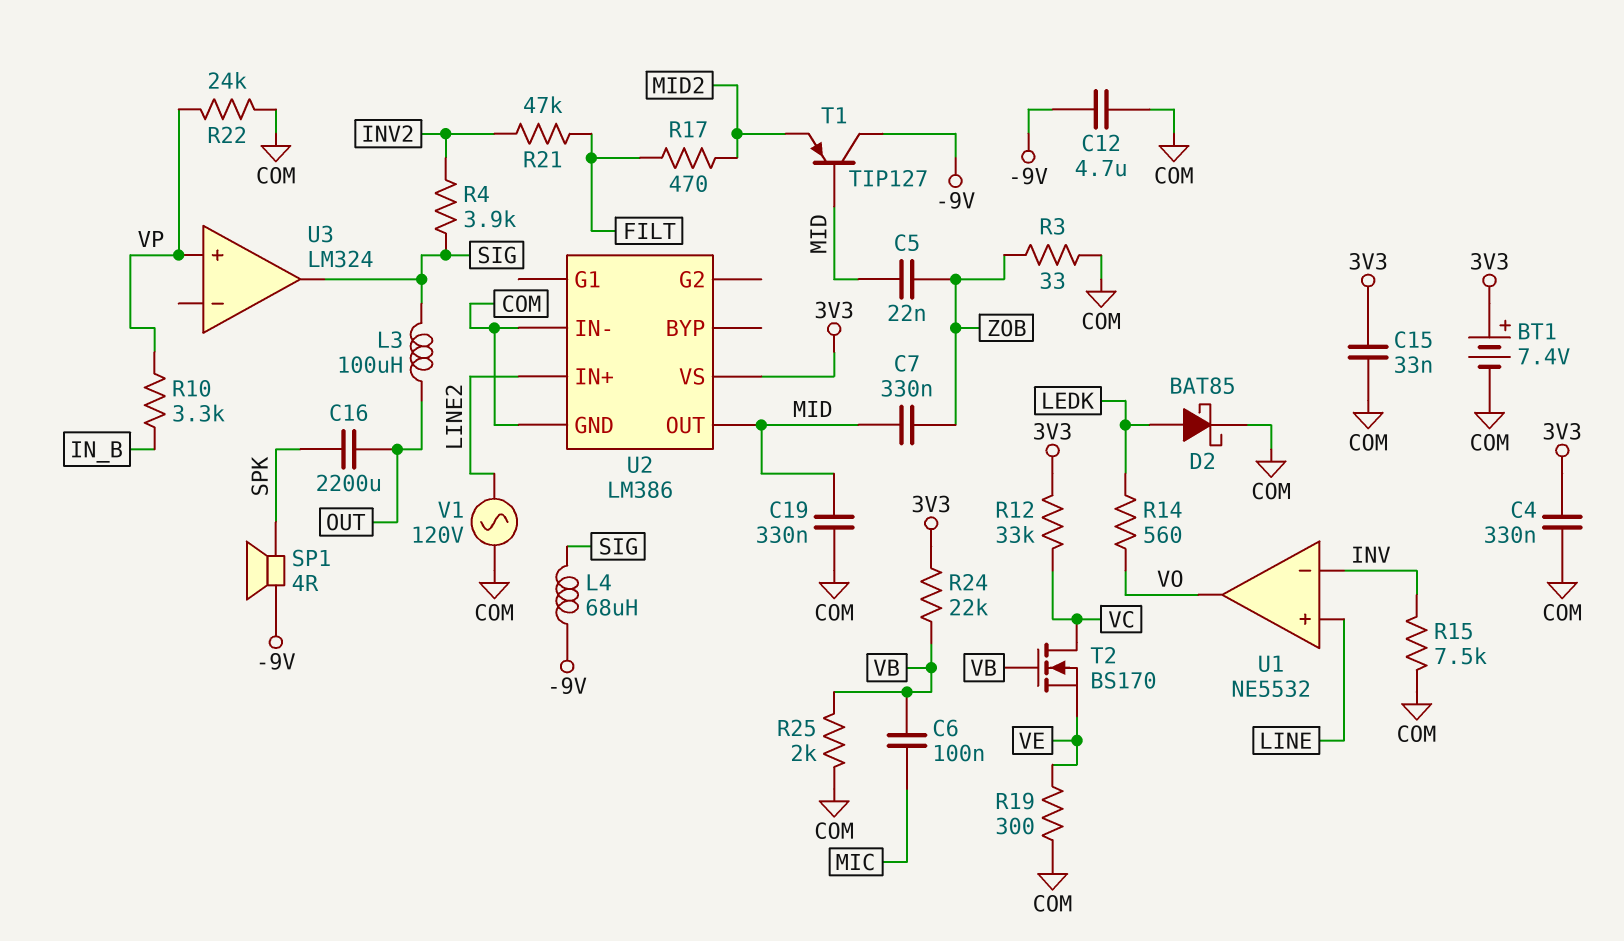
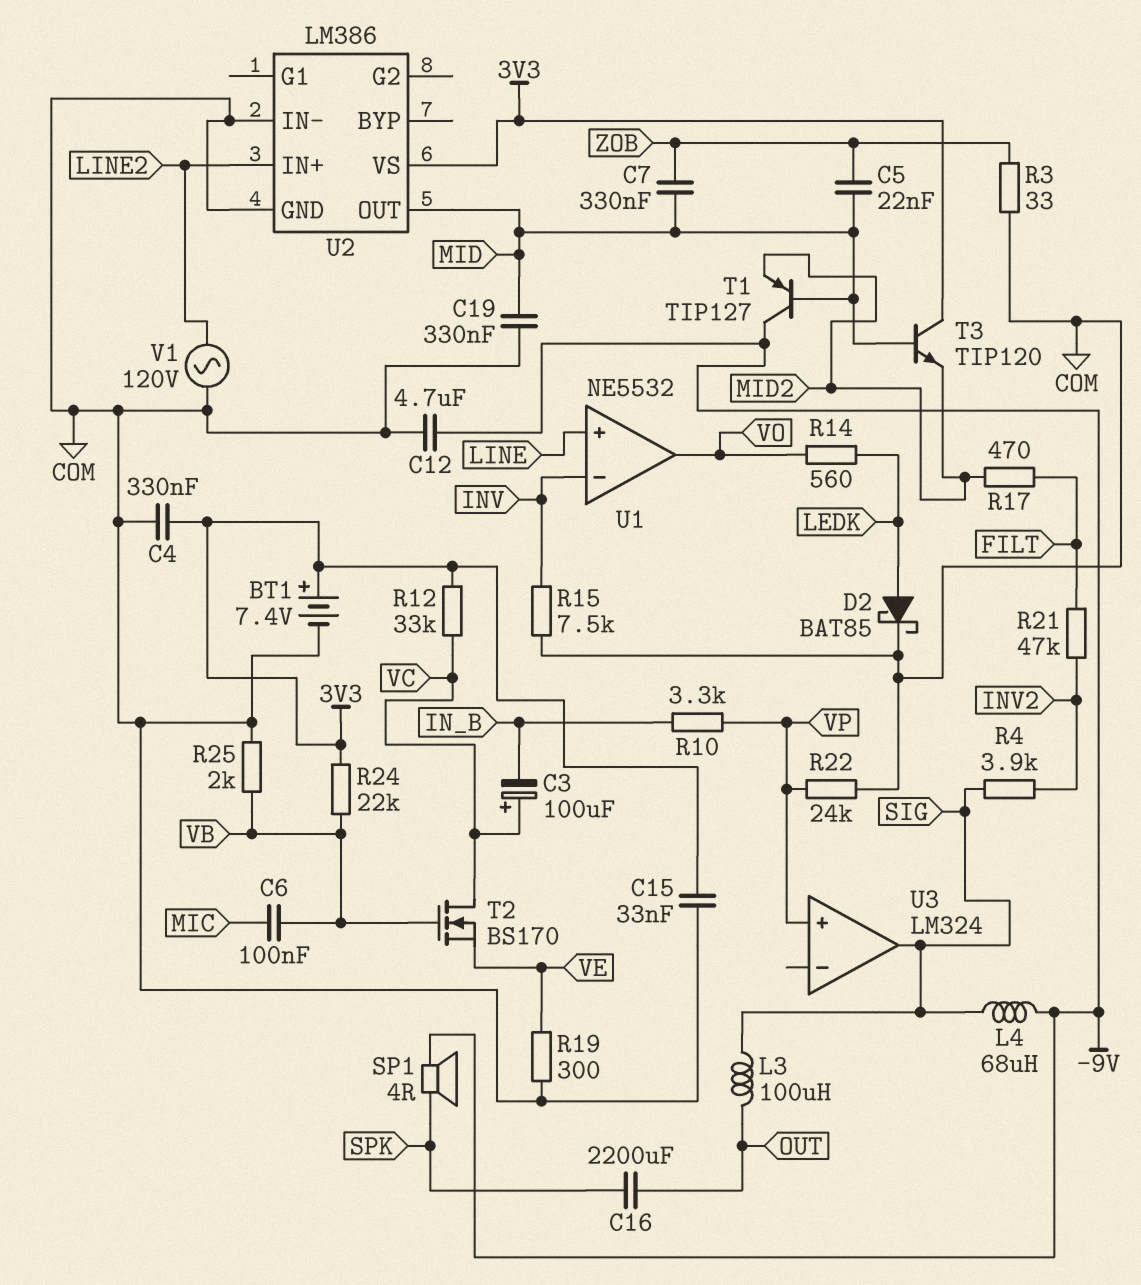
C3: none -> 100uF (plus VC, minus IN_B)
T3: none -> NPN TIP120 (B MID, C 3V3, E MID2)

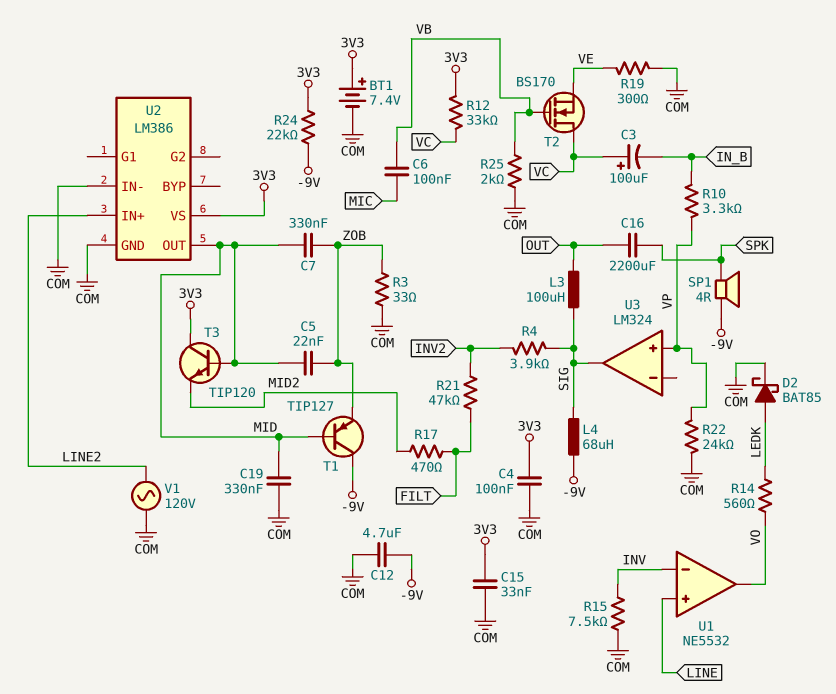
C4: 330nF (3V3, COM) -> 100nF (3V3, COM)
R24: 22k (3V3, VB) -> 22k (-9V, 3V3)
T1: PNP TIP127 (B MID, C -9V, E MID2) -> PNP TIP127 (B MID, C -9V, E ZOB)

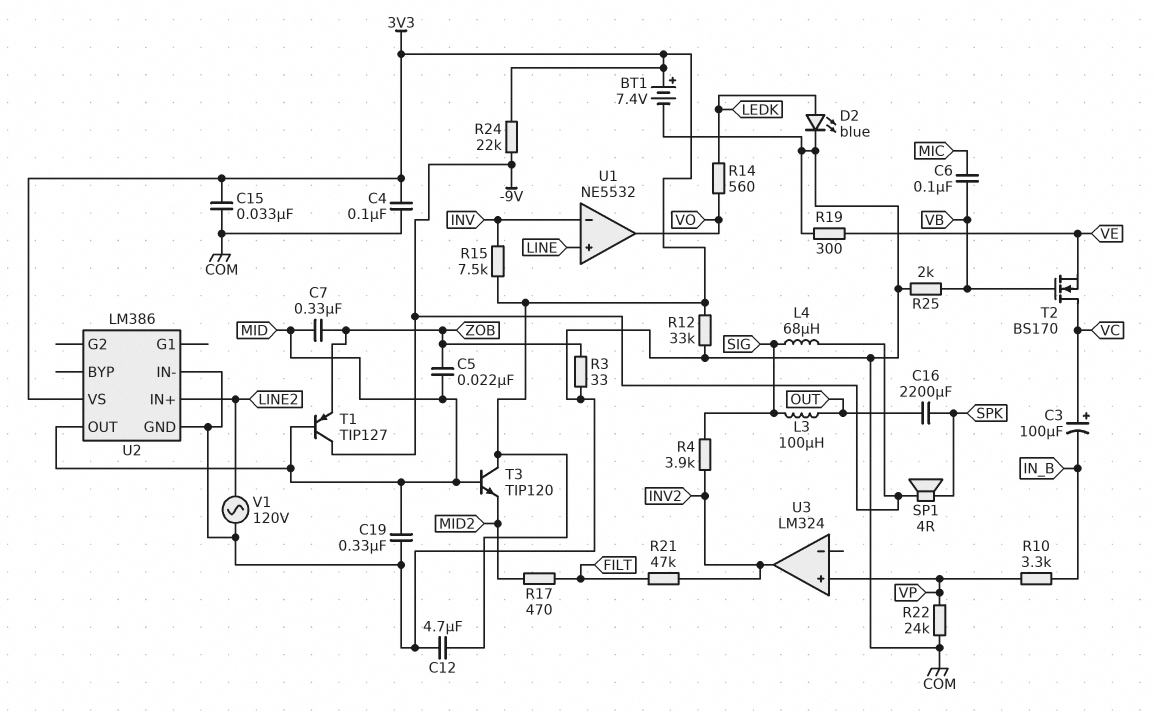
C12: 4.7uF (-9V, COM) -> 4.7uF (3V3, COM)
D2: schottky BAT85 (A LEDK, K COM) -> LED blue (A LEDK, K COM)
R12: 33k (3V3, VC) -> 33k (3V3, COM)
R15: 7.5k (COM, INV) -> 7.5k (3V3, INV)
U3 pin out: SIG -> INV2

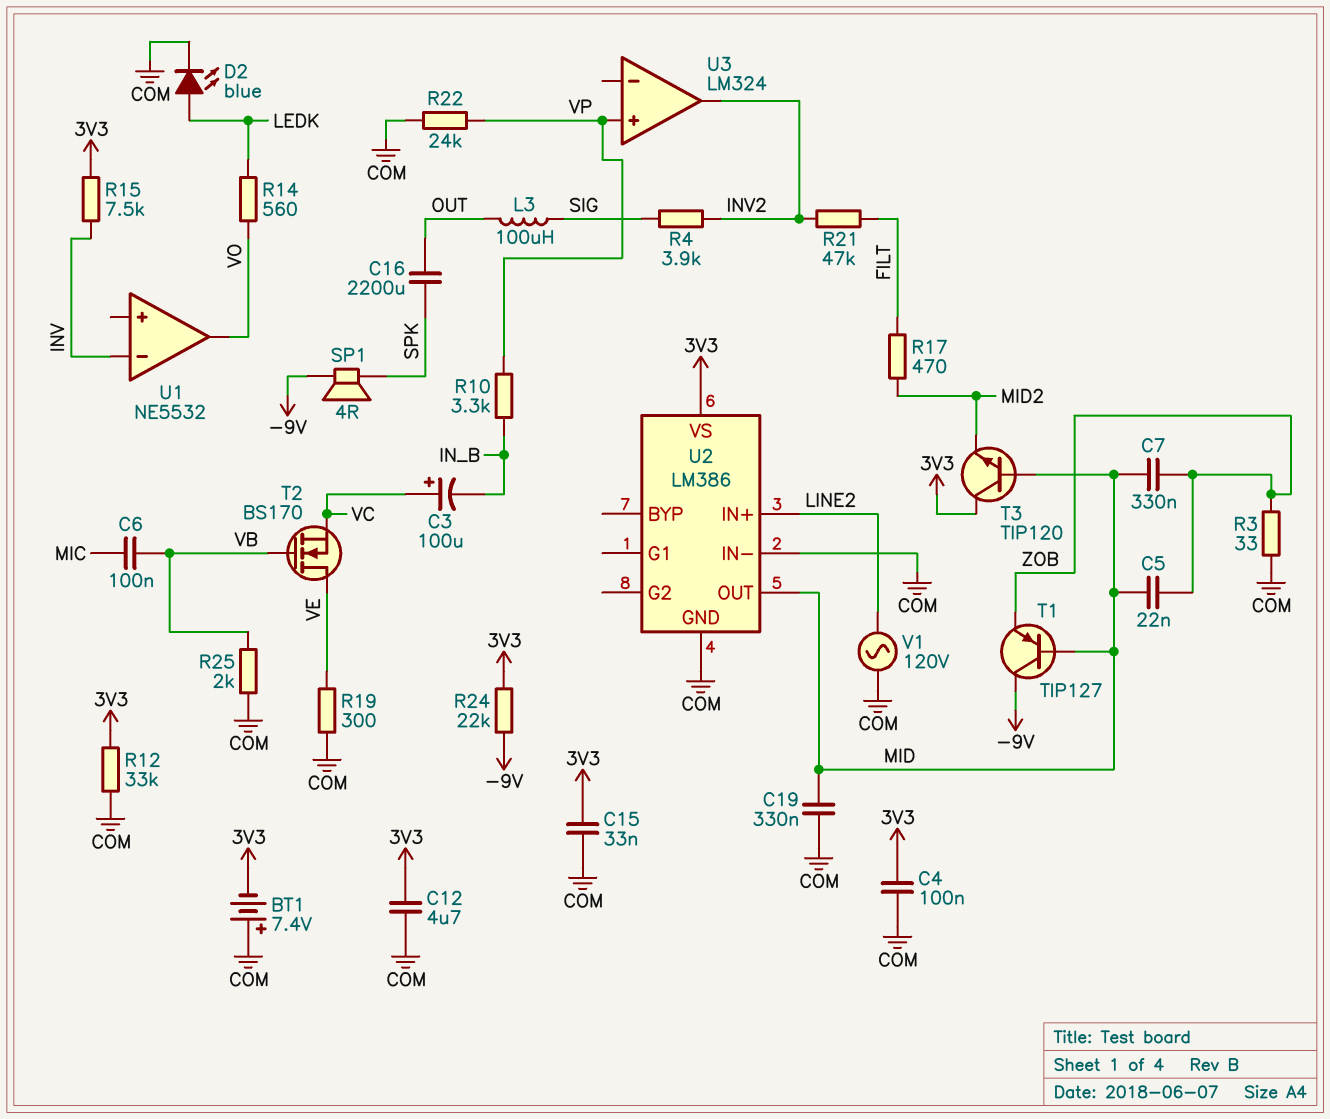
BT1: 7.4V (plus 3V3, minus COM) -> 7.4V (plus COM, minus 3V3)
L4: 68uH (-9V, SIG) -> none
T2: NMOS BS170 (G VB, D VC, S VE) -> NMOS BS170 (G VB, D VE, S VC)
U1 pin in+: LINE -> none

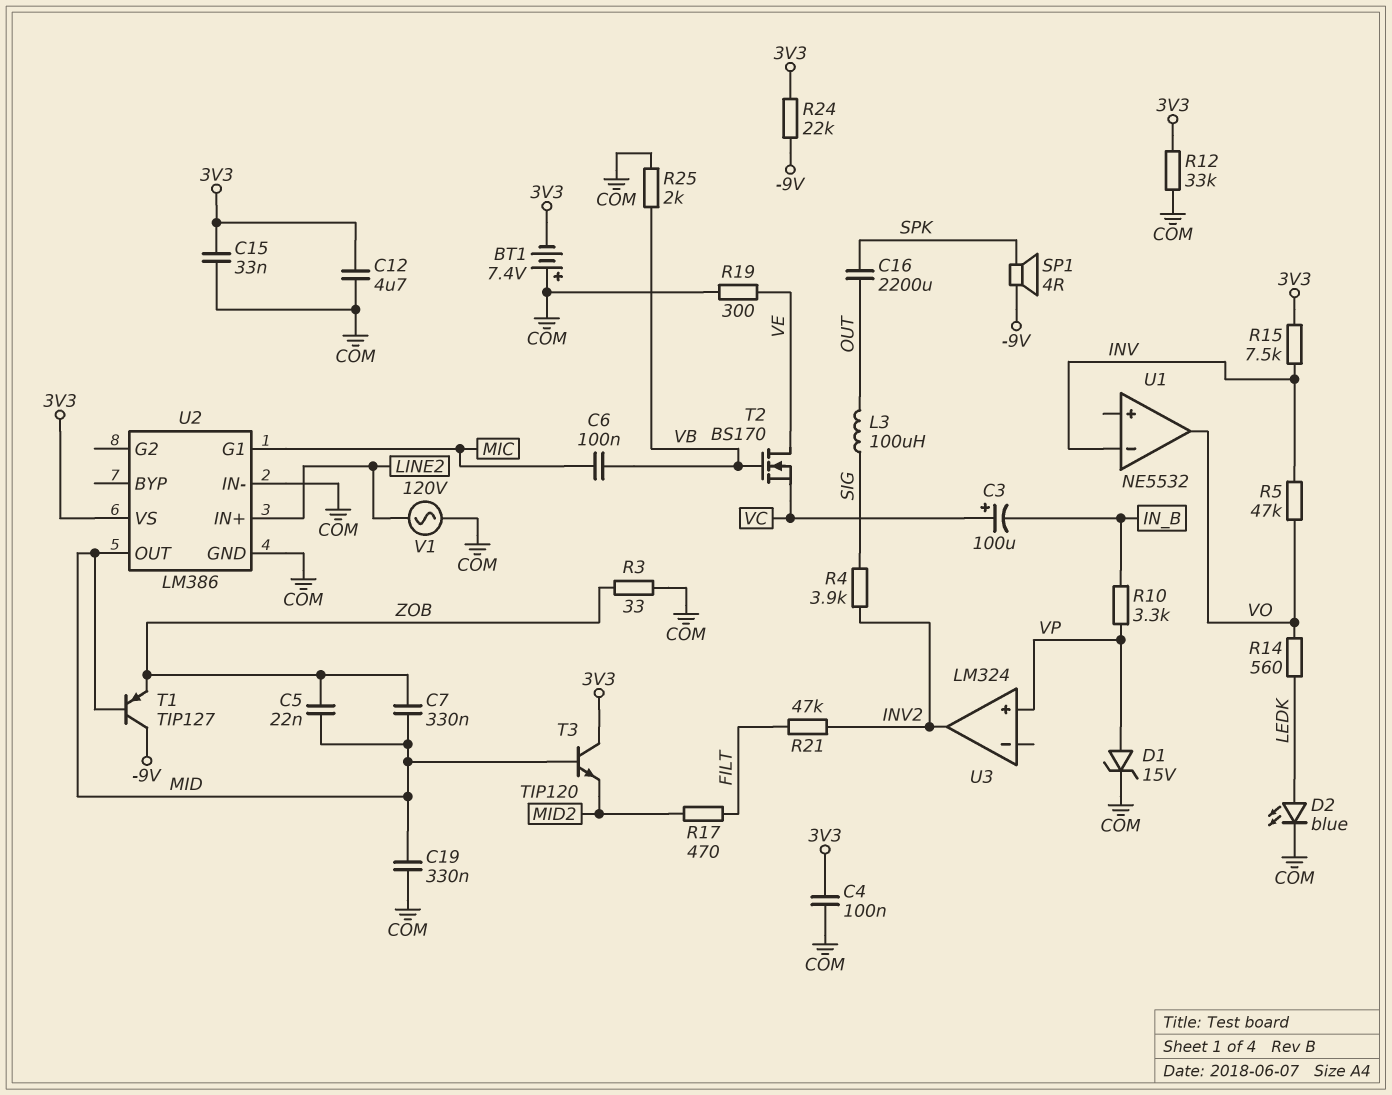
D1: none -> zener 15V (A VP, K COM)
R5: none -> 47k (INV, VO)
R22: 24k (COM, VP) -> none
U2 pin G1: none -> MIC

